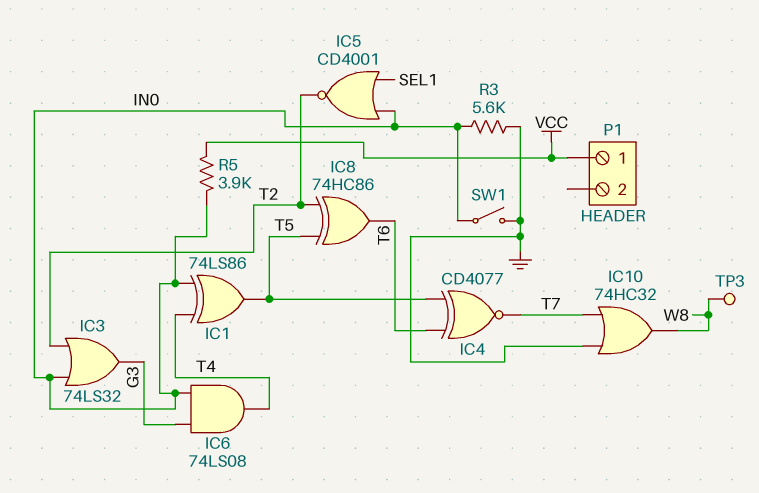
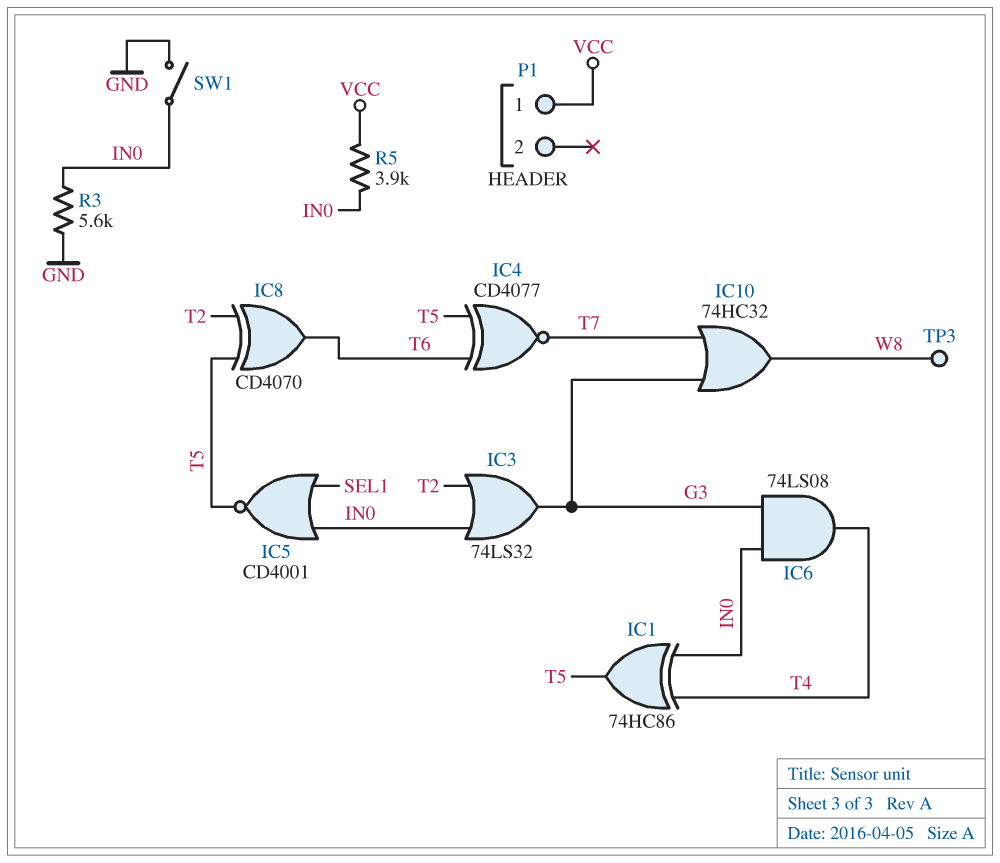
IC1: XOR 74LS86 (in IN0, in T4, out T5) -> XOR 74HC86 (in IN0, in T4, out T5)
IC5: NOR CD4001 (in IN0, in SEL1, out T2) -> NOR CD4001 (in IN0, in SEL1, out T5)
IC8: XOR 74HC86 (in T2, in T5, out T6) -> XOR CD4070 (in T2, in T5, out T6)
IC10: OR 74HC32 (in GND, in T7, out W8) -> OR 74HC32 (in G3, in T7, out W8)

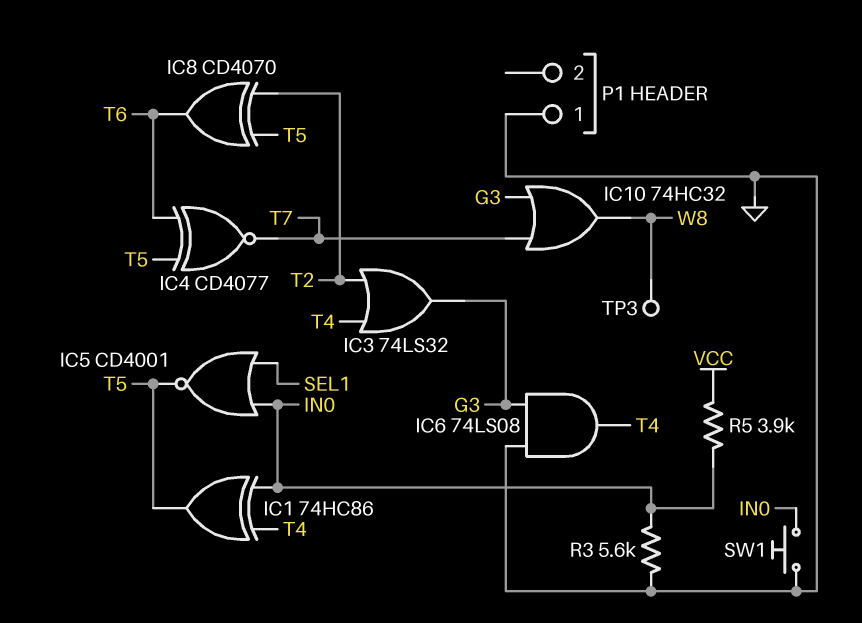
IC3: OR 74LS32 (in IN0, in T2, out G3) -> OR 74LS32 (in T2, in T4, out G3)
IC6: AND 74LS08 (in G3, in IN0, out T4) -> AND 74LS08 (in G3, in GND, out T4)
P1 pin 1: VCC -> GND
SW1: switch (GND, IN0) -> button (GND, IN0)

